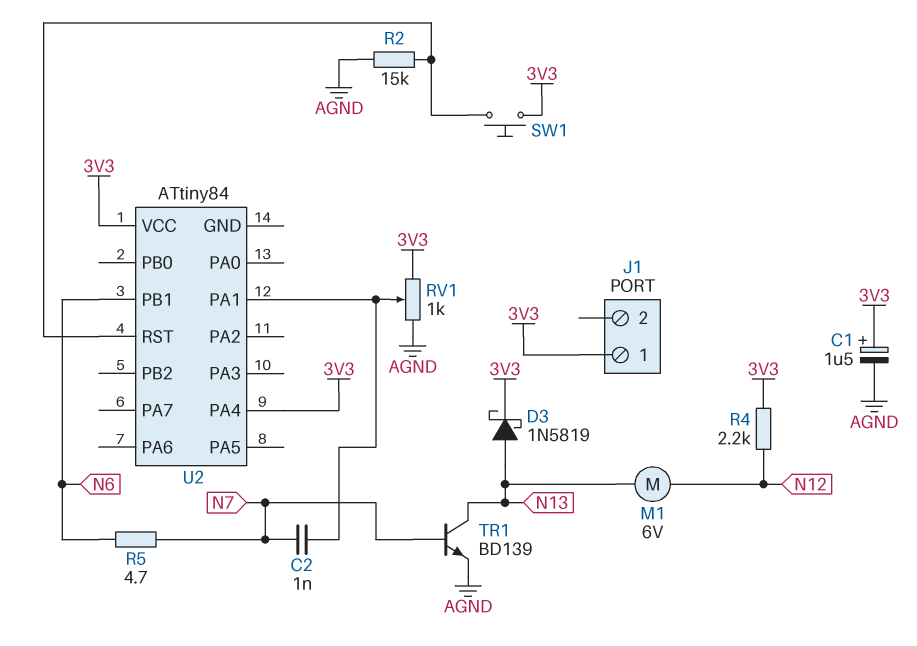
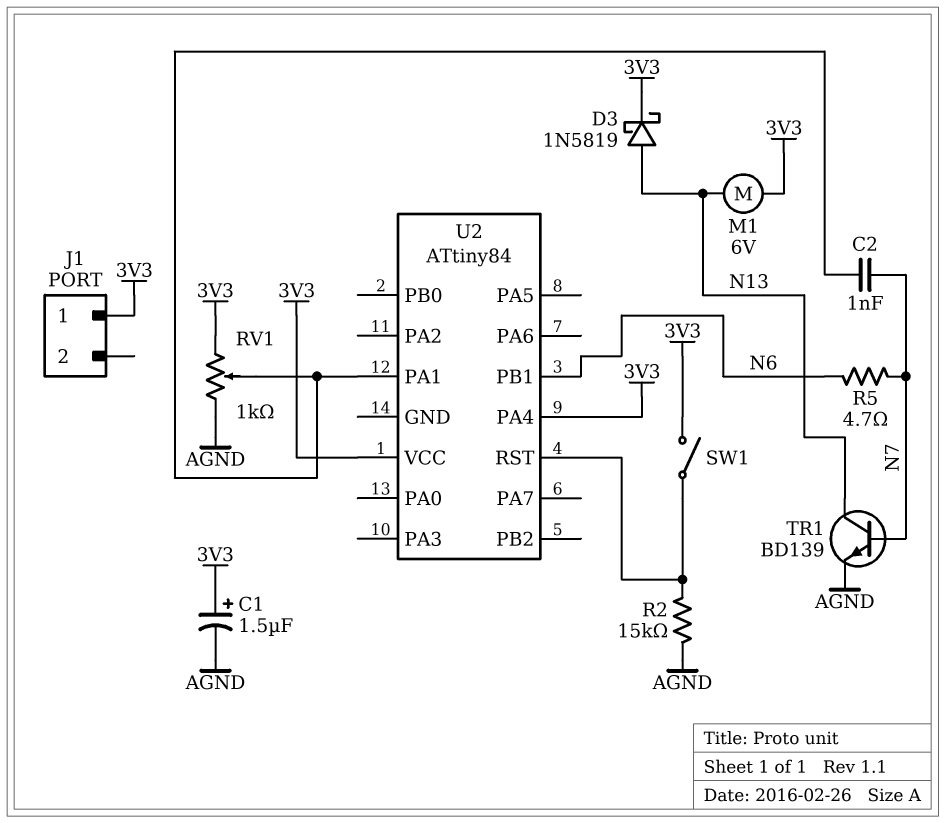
M1: motor 6V (N12, N13) -> motor 6V (3V3, N13)
R4: 2.2k (3V3, N12) -> none
SW1: button (3V3, U2/RST) -> switch (3V3, U2/RST)

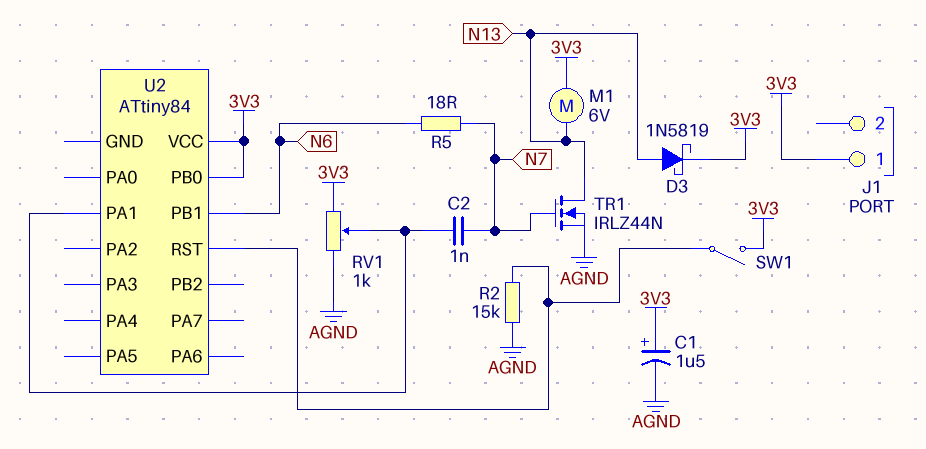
R5: 4.7 (N6, N7) -> 18 (N6, N7)
TR1: NPN BD139 (B N7, C N13, E AGND) -> NMOS IRLZ44N (G N7, D N13, S AGND)
U2 pin PA4: 3V3 -> none
U2 pin PB0: none -> 3V3

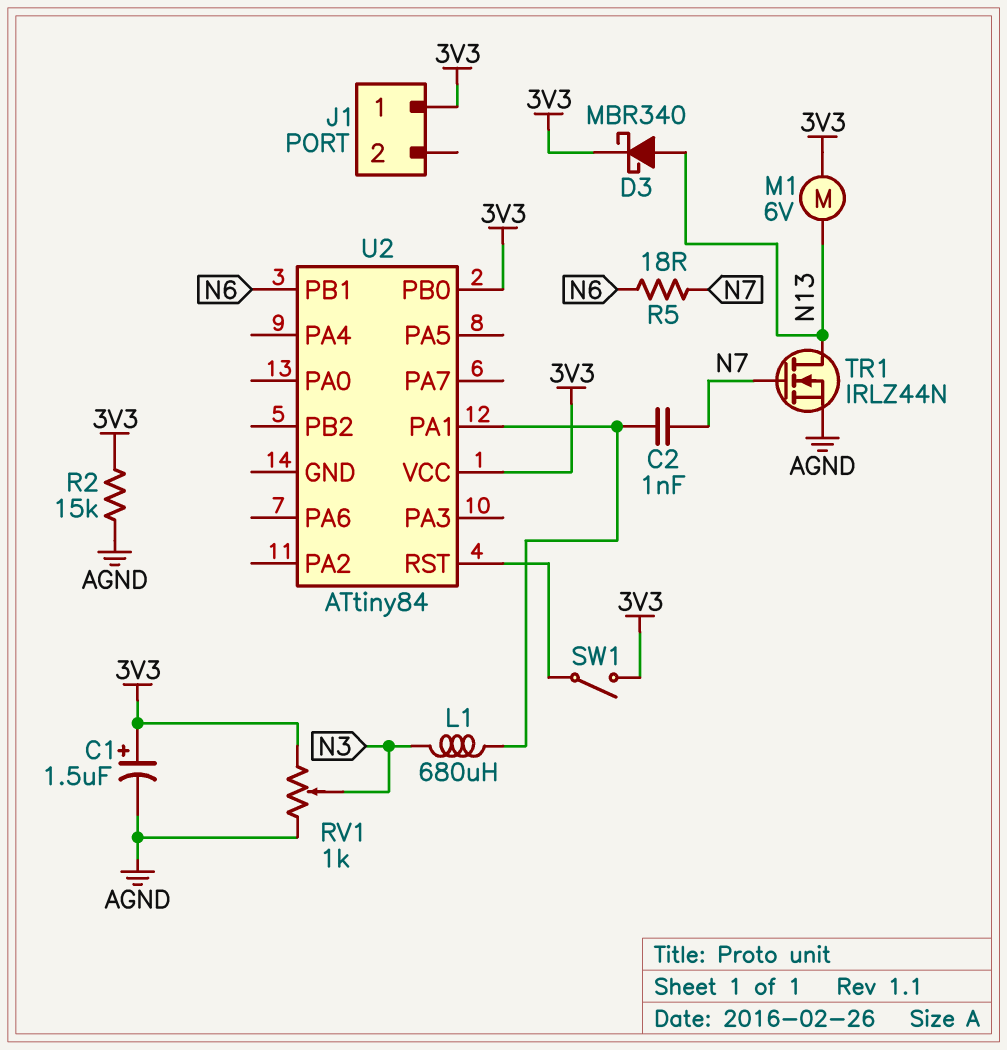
D3: schottky 1N5819 (A N13, K 3V3) -> schottky MBR340 (A N13, K 3V3)
L1: none -> 680uH (N3, U2/PA1)
R2: 15k (AGND, U2/RST) -> 15k (3V3, AGND)
RV1: 1k (3V3, AGND, wiper U2/PA1) -> 1k (3V3, AGND, wiper N3)

